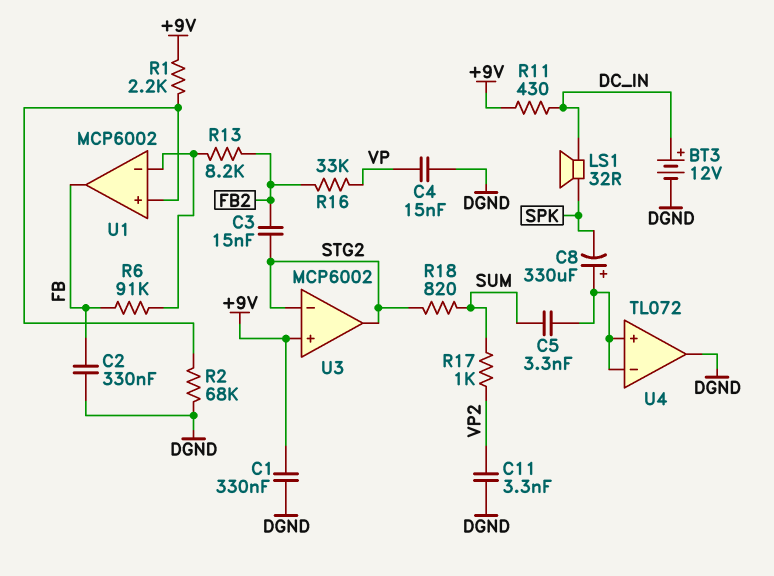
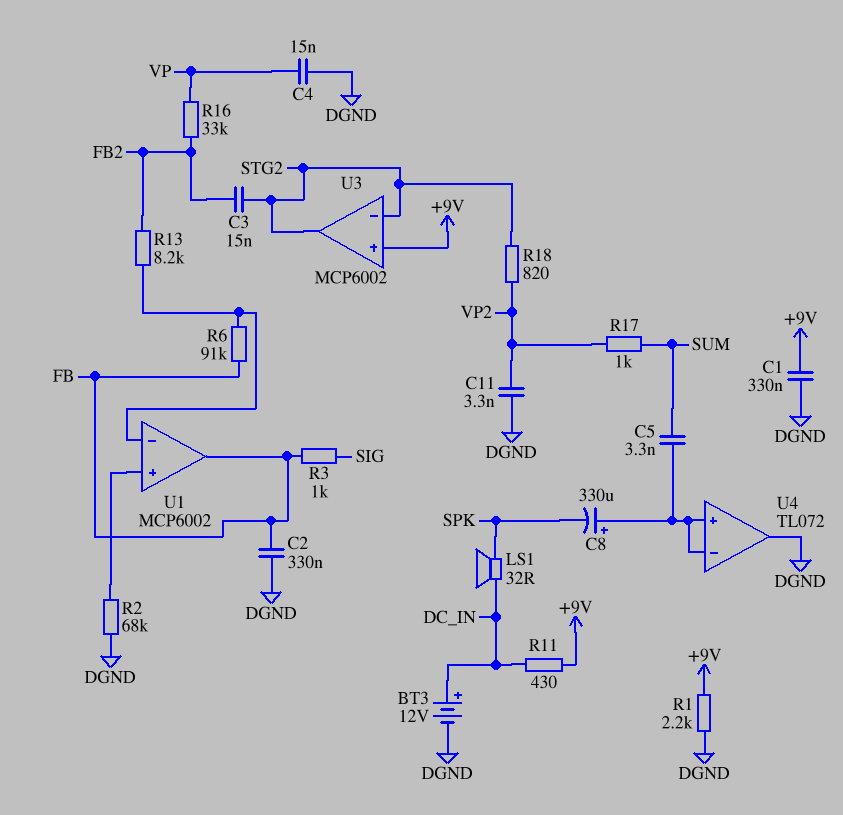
R1: 2.2k (+9V, U1/in+) -> 2.2k (+9V, DGND)
R3: none -> 1k (FB, SIG)
R18: 820 (STG2, SUM) -> 820 (STG2, VP2)

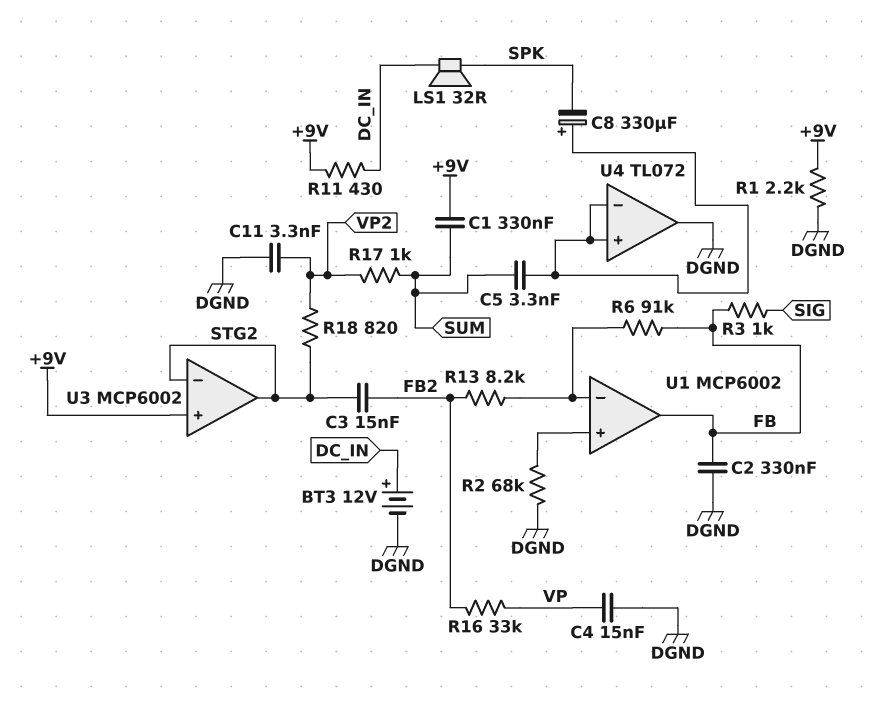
C1: 330nF (+9V, DGND) -> 330nF (+9V, SUM)

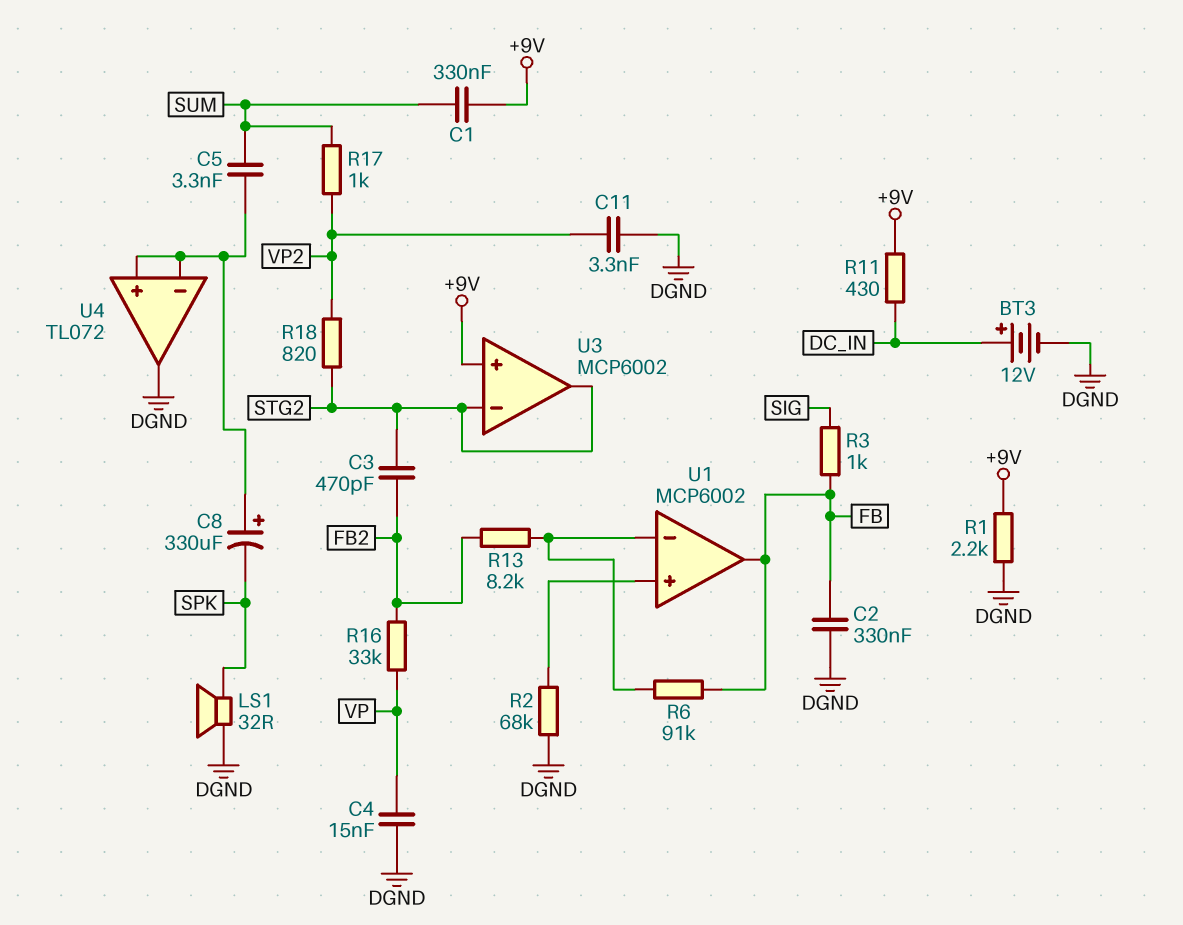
C3: 15nF (FB2, STG2) -> 470pF (FB2, STG2)
LS1: speaker 32R (DC_IN, SPK) -> speaker 32R (DGND, SPK)

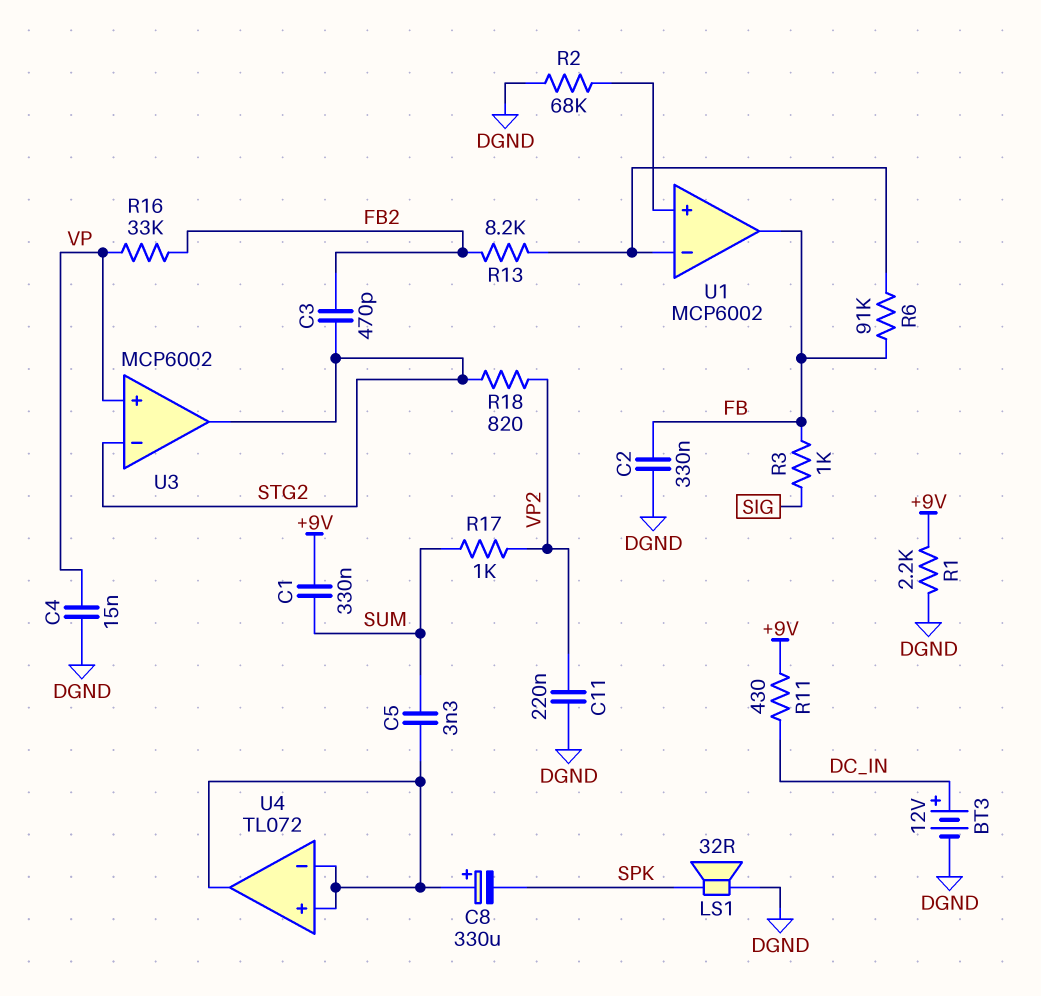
C11: 3.3nF (DGND, VP2) -> 220nF (DGND, VP2)
U3 pin in+: +9V -> VP
U4 pin out: DGND -> U4/in+

